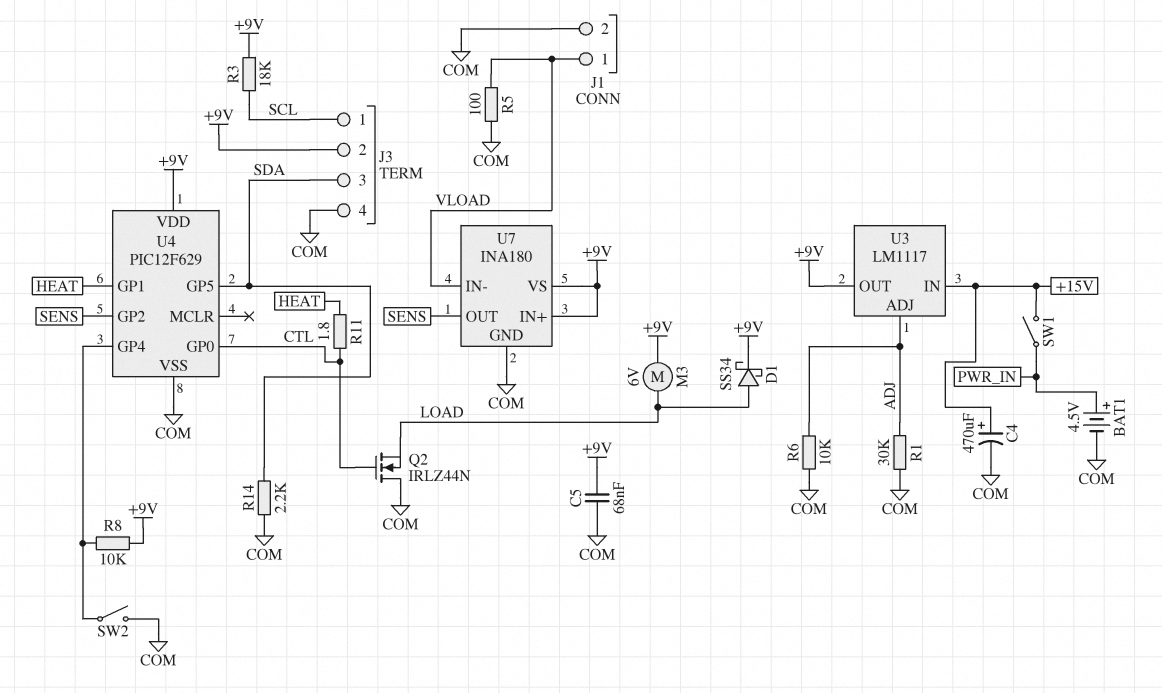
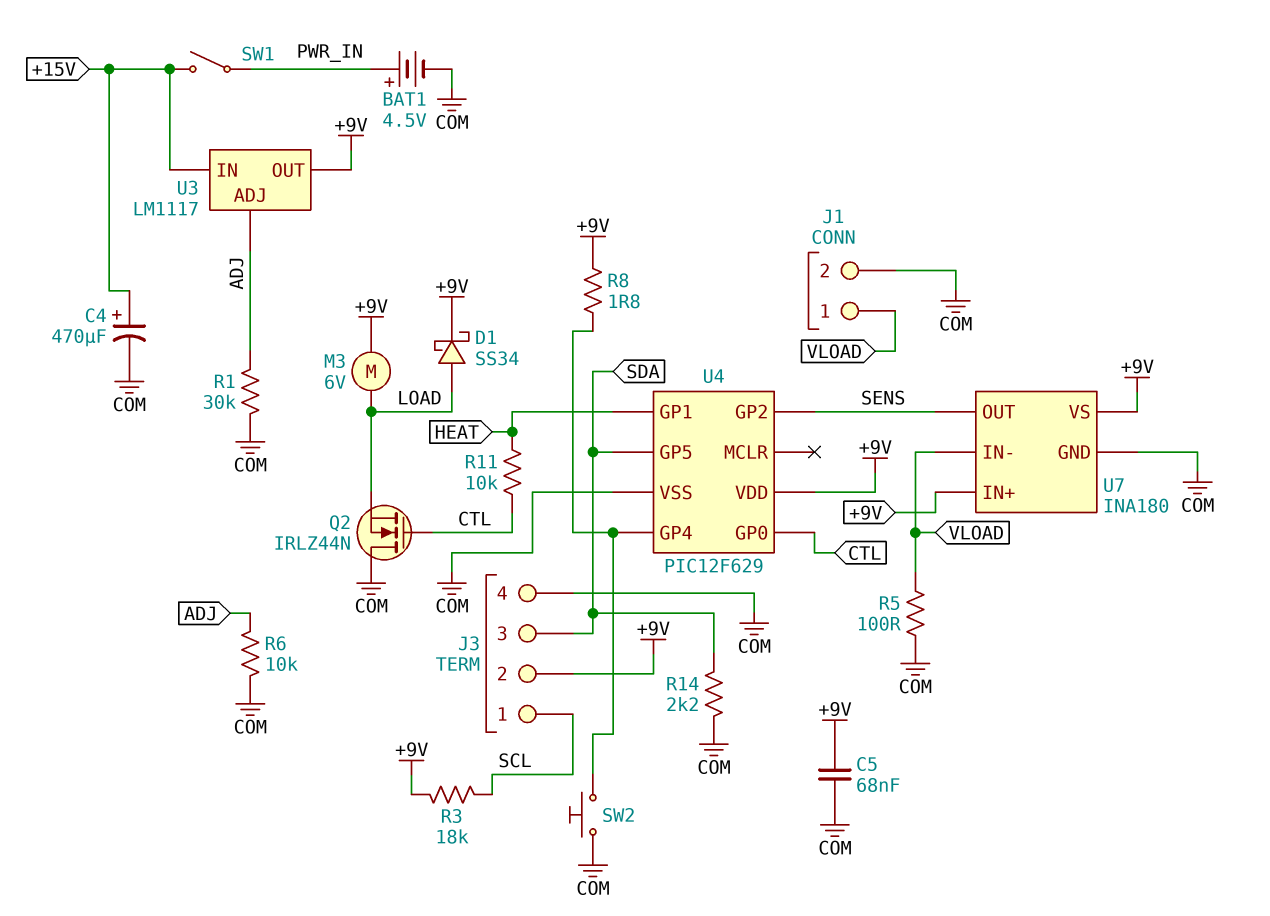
R8: 10k (+9V, U4/GP4) -> 1.8 (+9V, U4/GP4)
R11: 1.8 (CTL, HEAT) -> 10k (CTL, HEAT)
SW2: switch (COM, U4/GP4) -> button (COM, U4/GP4)

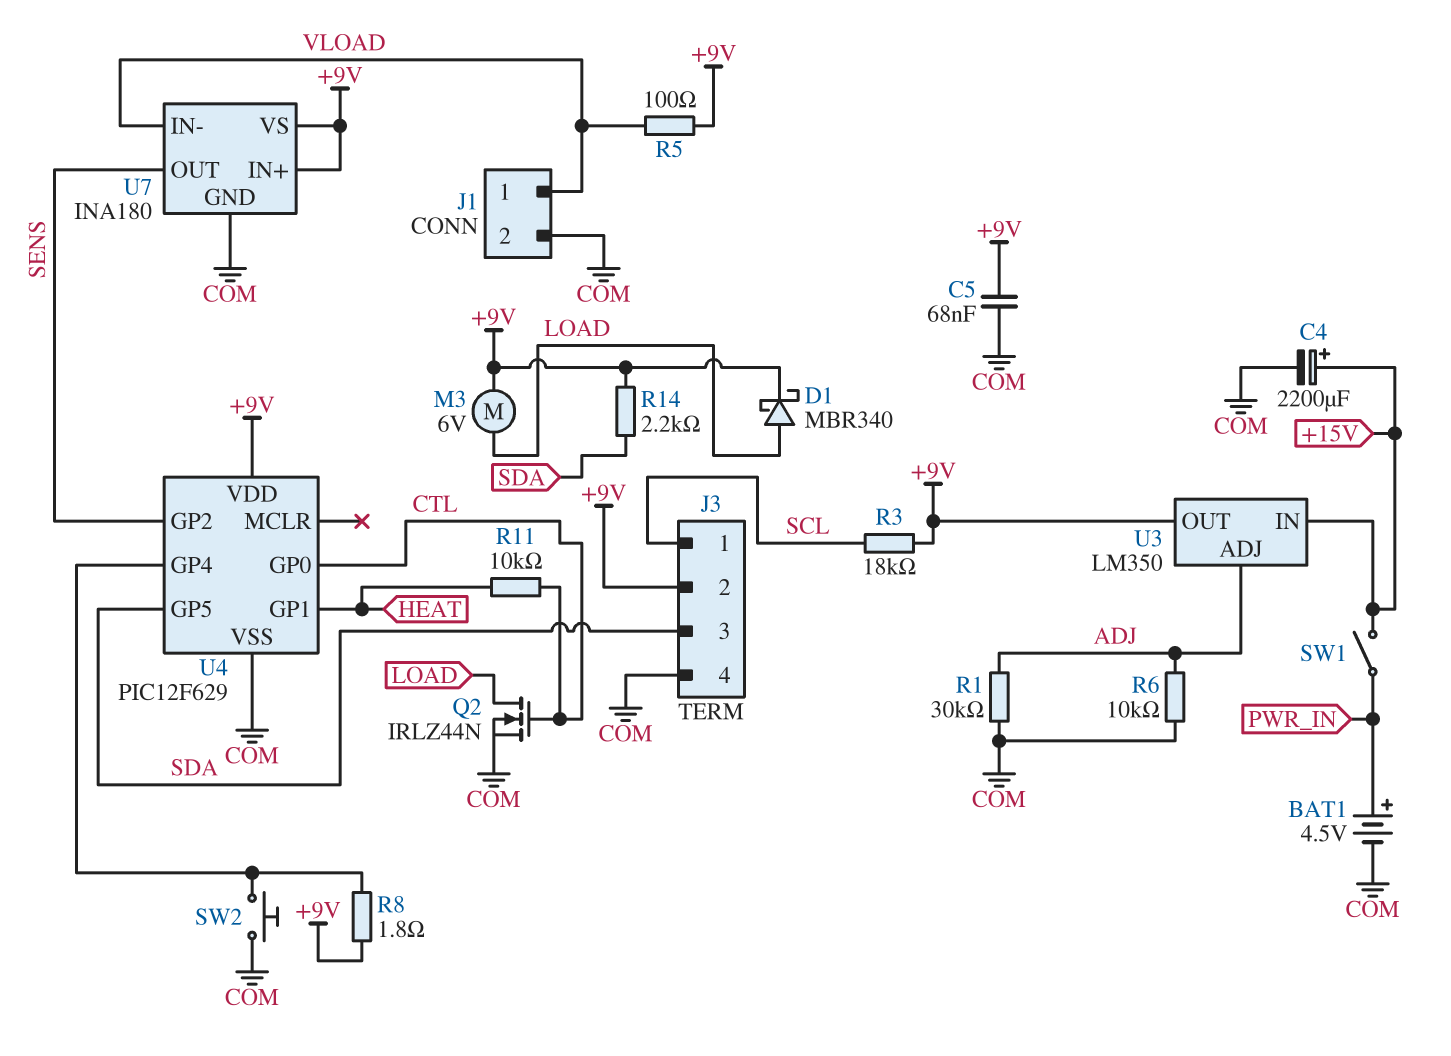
C4: 470uF (plus +15V, minus COM) -> 2200uF (plus +15V, minus COM)
D1: schottky SS34 (A LOAD, K +9V) -> schottky MBR340 (A LOAD, K +9V)
Q2: NMOS IRLZ44N (G CTL, D COM, S LOAD) -> NMOS IRLZ44N (G CTL, D LOAD, S COM)
R5: 100 (COM, VLOAD) -> 100 (+9V, VLOAD)
R14: 2.2k (COM, SDA) -> 2.2k (+9V, SDA)
U3: LM1117 -> LM350

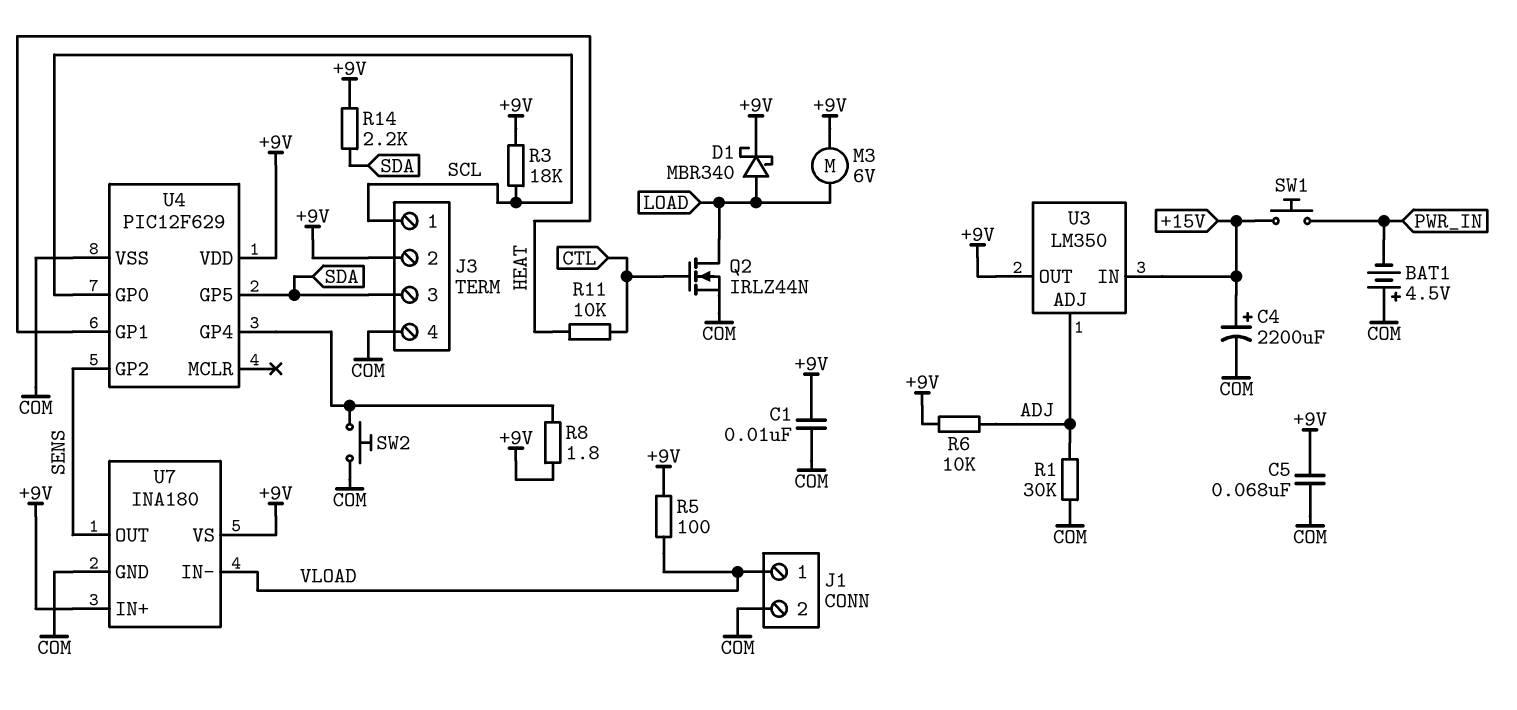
BAT1: 4.5V (plus PWR_IN, minus COM) -> 4.5V (plus COM, minus PWR_IN)
C1: none -> 10nF (+9V, COM)
R6: 10k (ADJ, COM) -> 10k (+9V, ADJ)
SW1: switch (+15V, PWR_IN) -> button (+15V, PWR_IN)
U4 pin GP0: CTL -> SCL

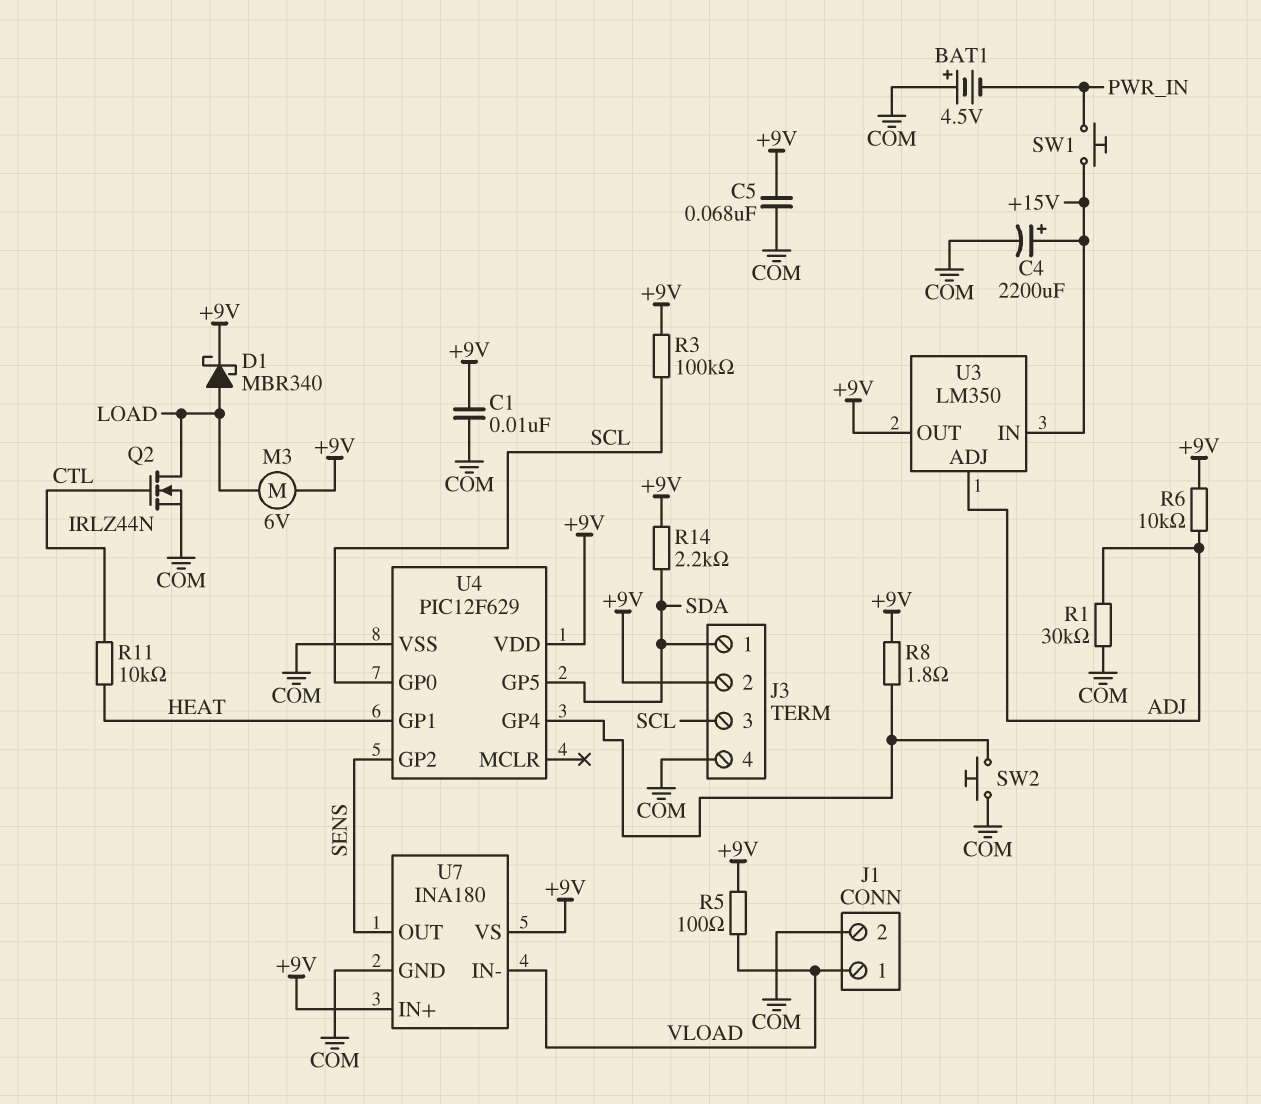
J3 pin 1: SCL -> SDA
J3 pin 3: SDA -> SCL
R3: 18k (+9V, SCL) -> 100k (+9V, SCL)

